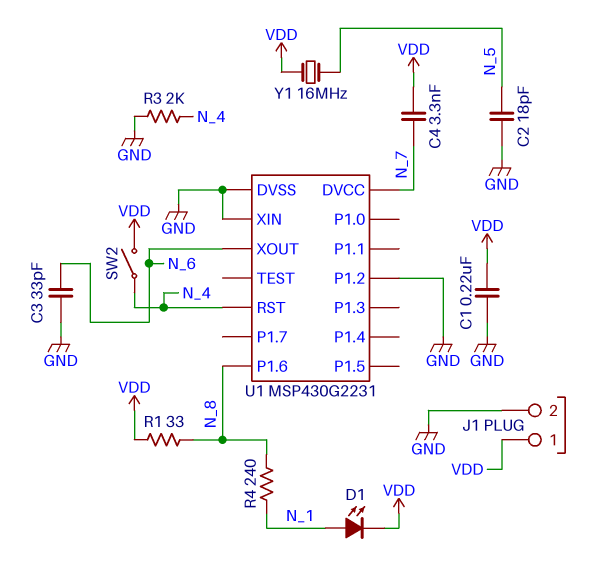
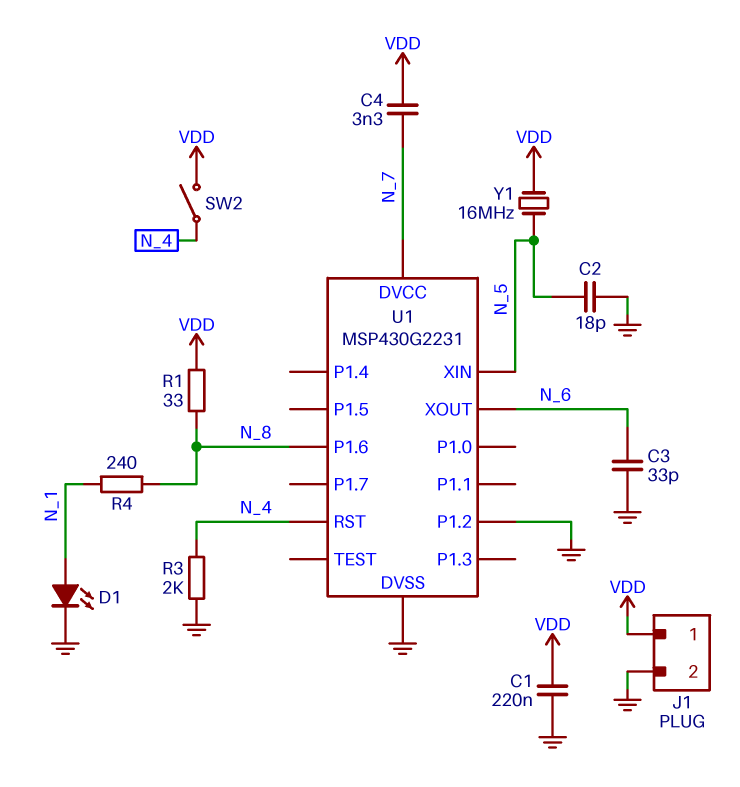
D1: LED (A N_1, K VDD) -> LED (A N_1, K GND)
U1 pin XIN: GND -> N_5

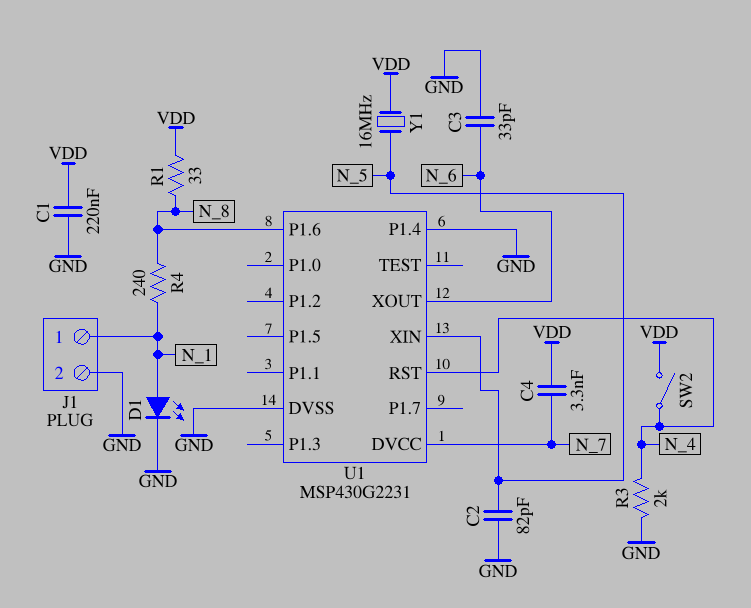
C2: 18pF (GND, N_5) -> 82pF (GND, N_5)
J1 pin 1: VDD -> N_1
U1 pin P1.2: GND -> none
U1 pin P1.4: none -> GND

